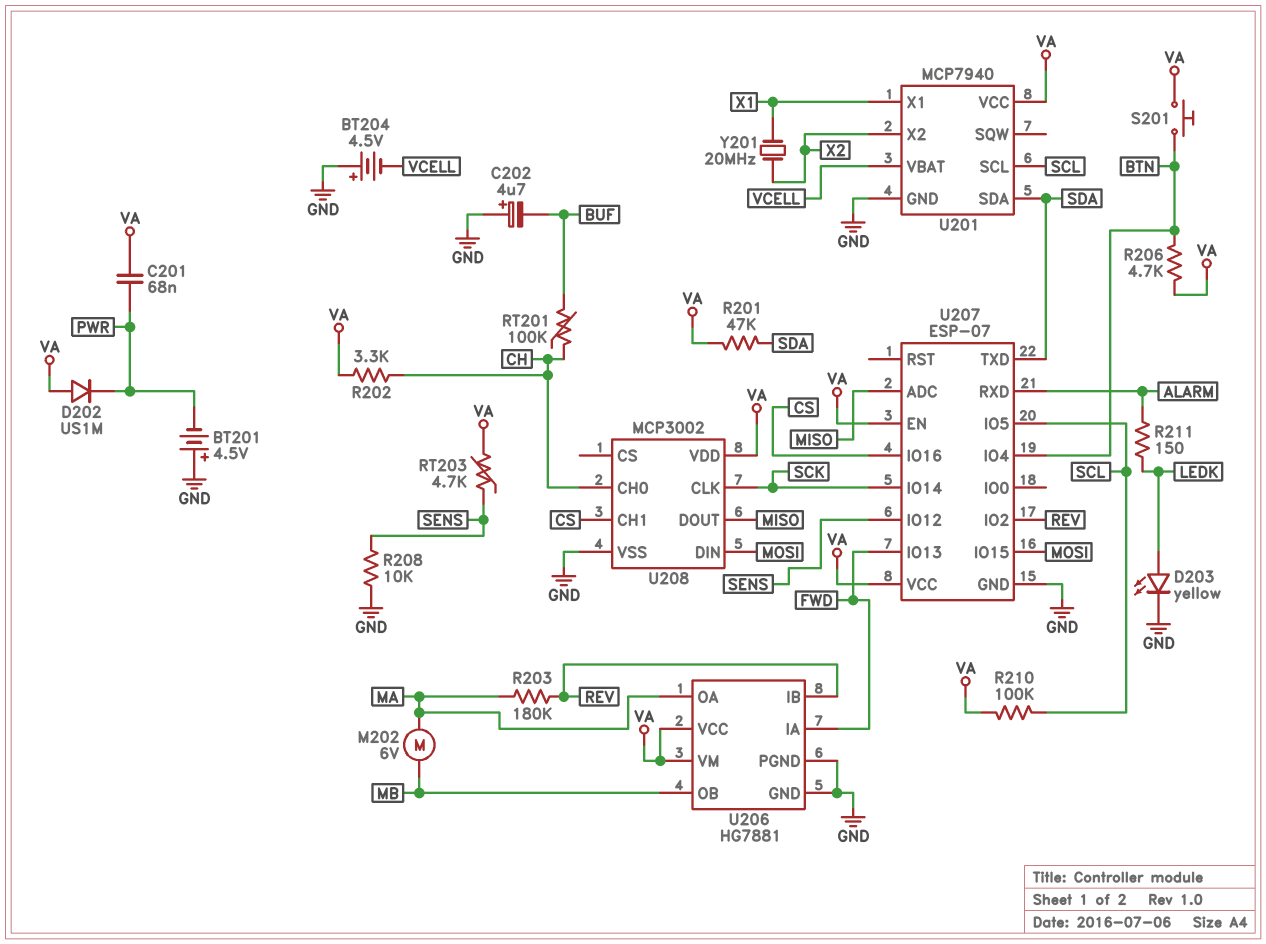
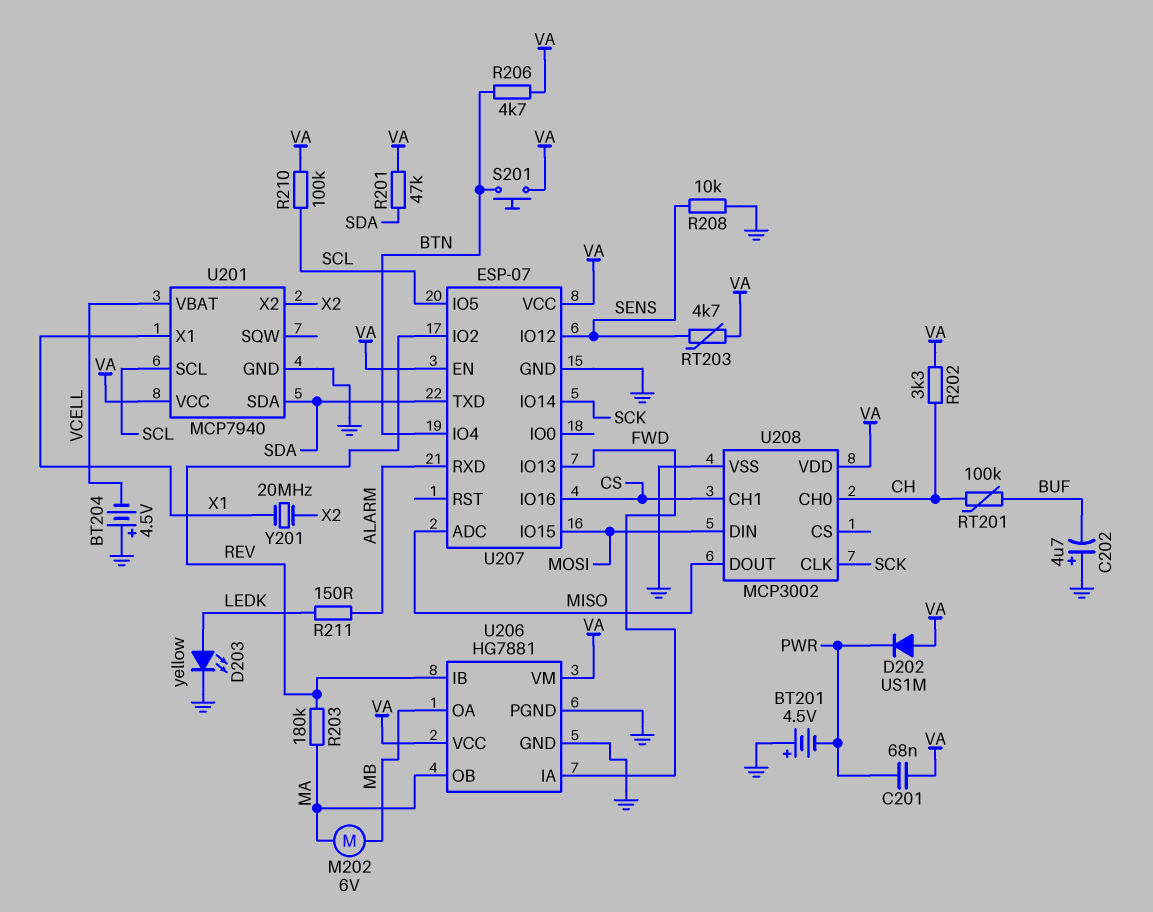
U206 pin OA: MA -> MB
U206 pin OB: MB -> MA

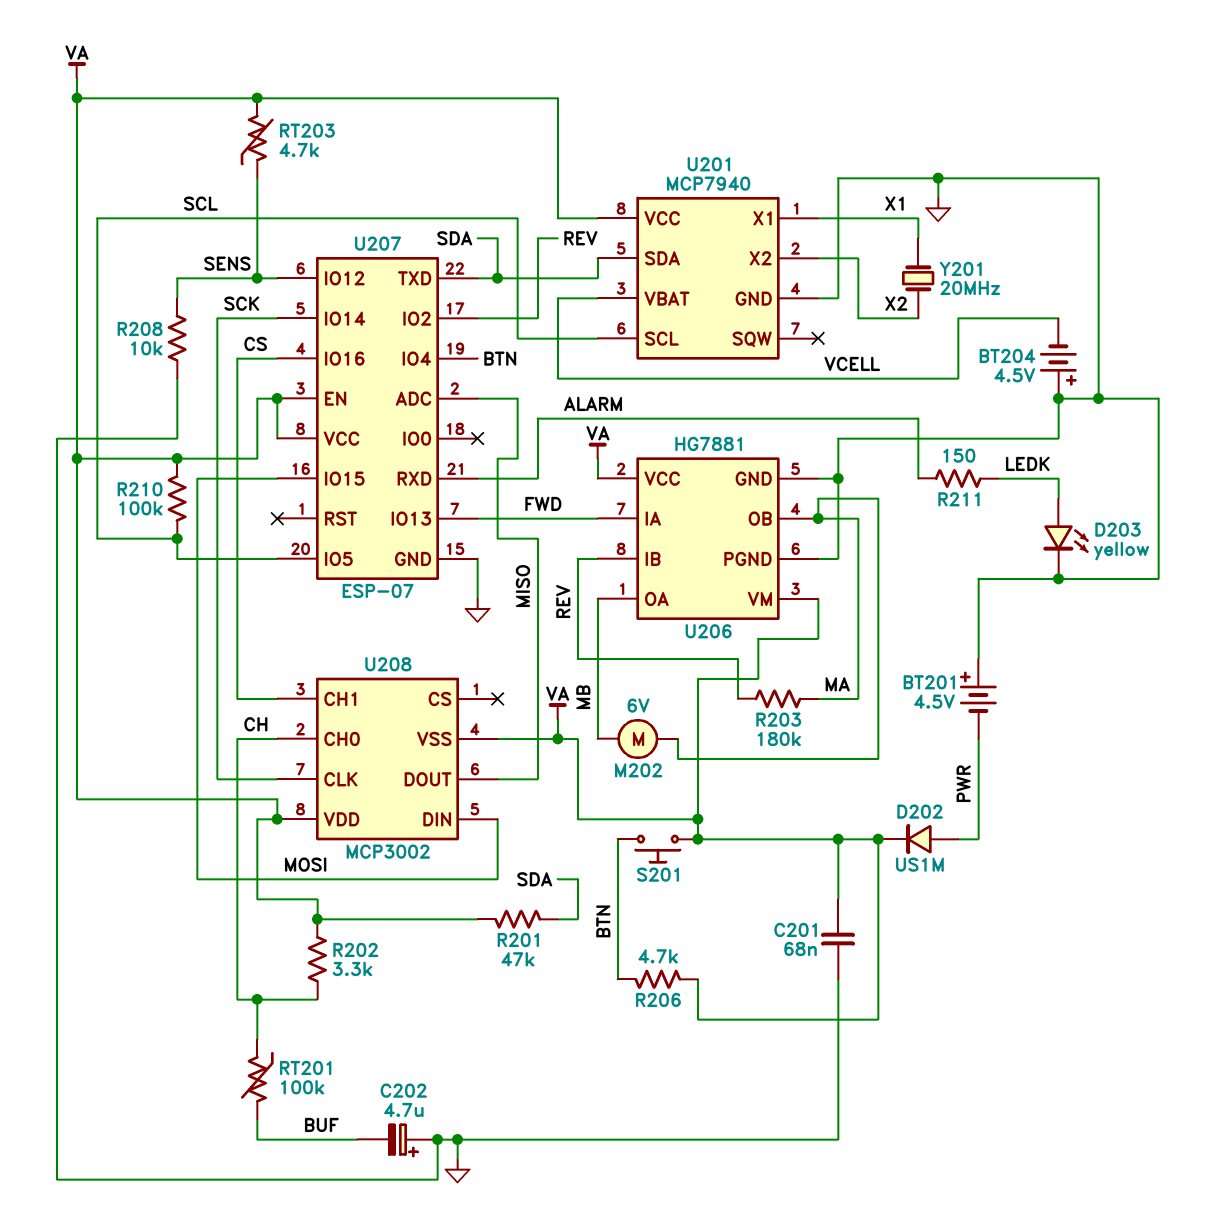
C201: 68nF (PWR, VA) -> 68nF (GND, VA)
D202: diode US1M (A VA, K PWR) -> diode US1M (A PWR, K VA)
U208 pin VSS: GND -> VA

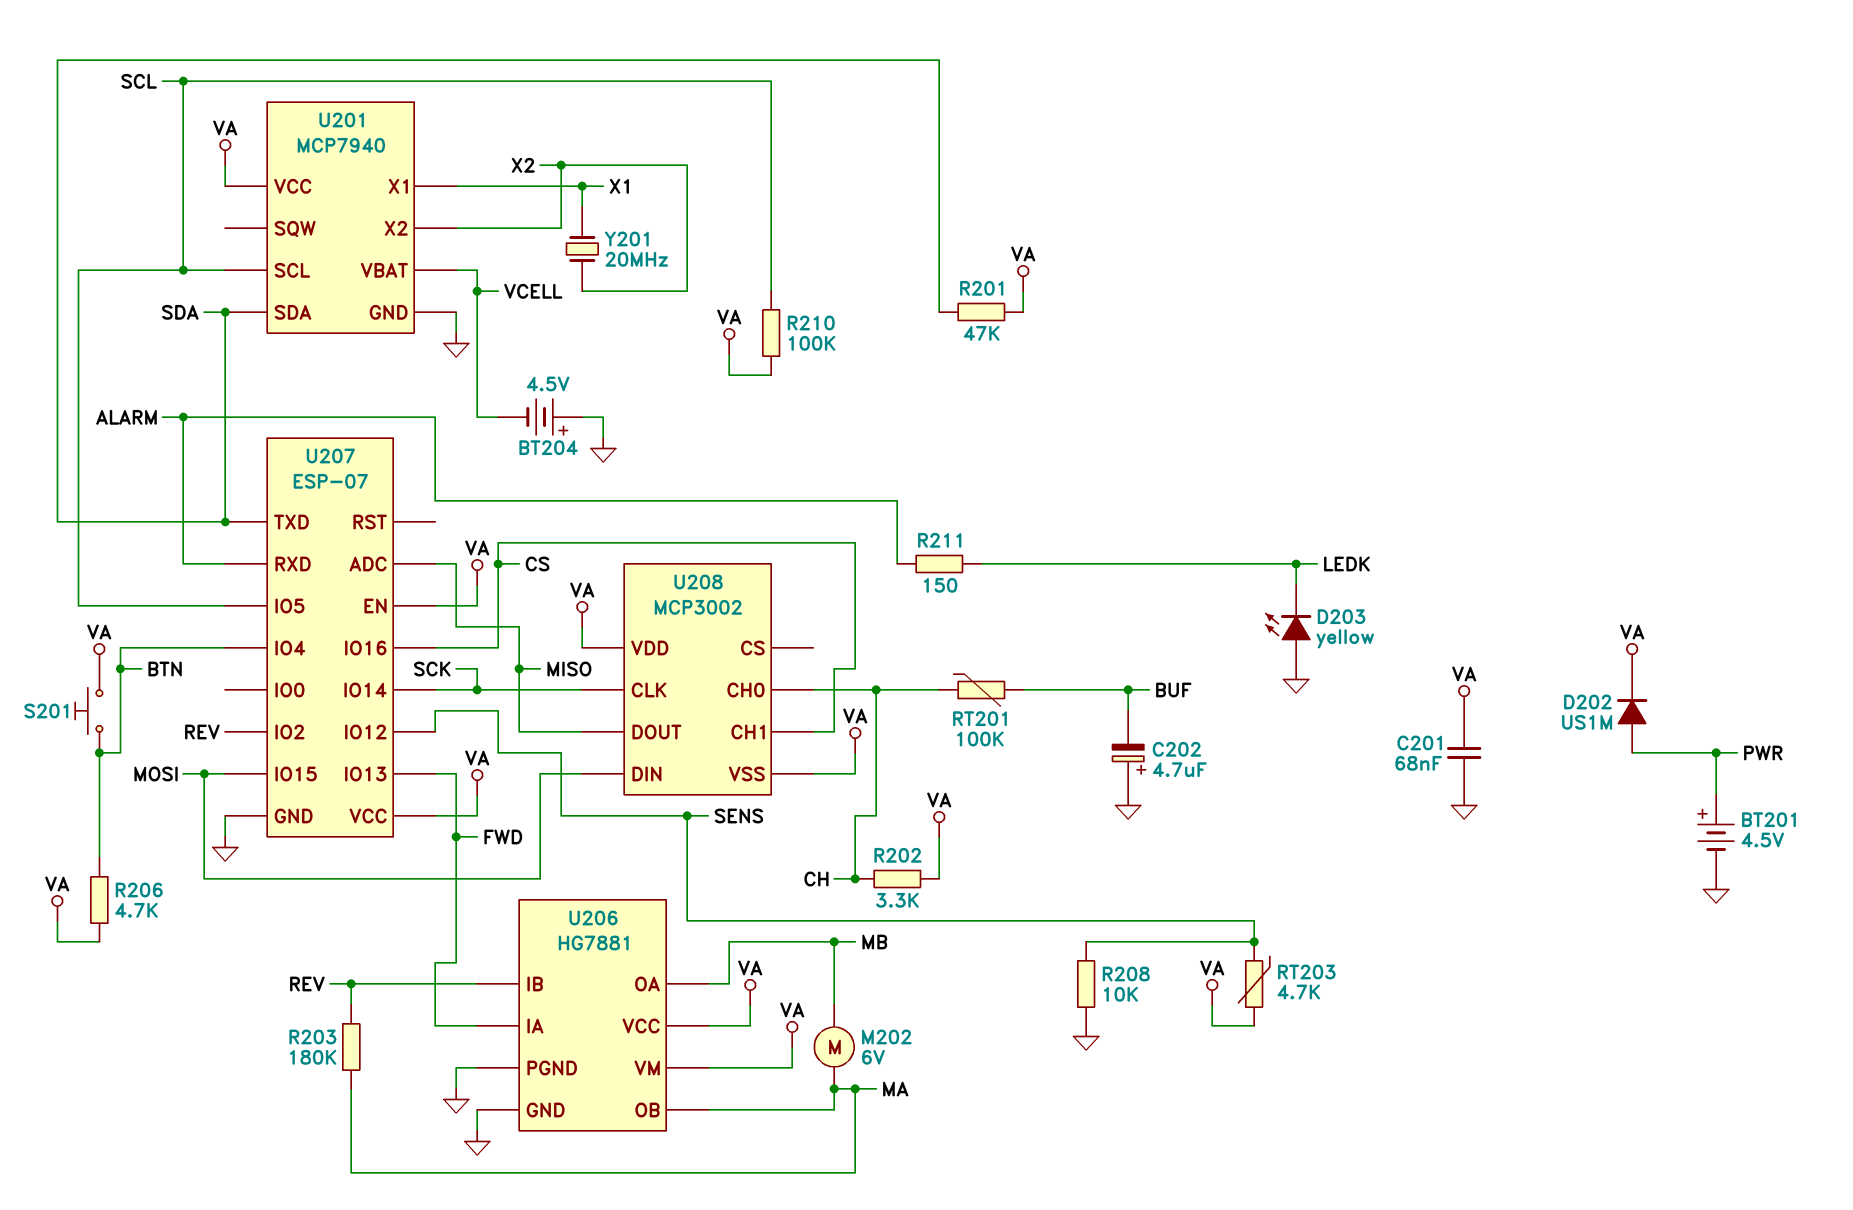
BT201: 4.5V (plus GND, minus PWR) -> 4.5V (plus PWR, minus GND)
D203: LED yellow (A LEDK, K GND) -> LED yellow (A GND, K LEDK)

